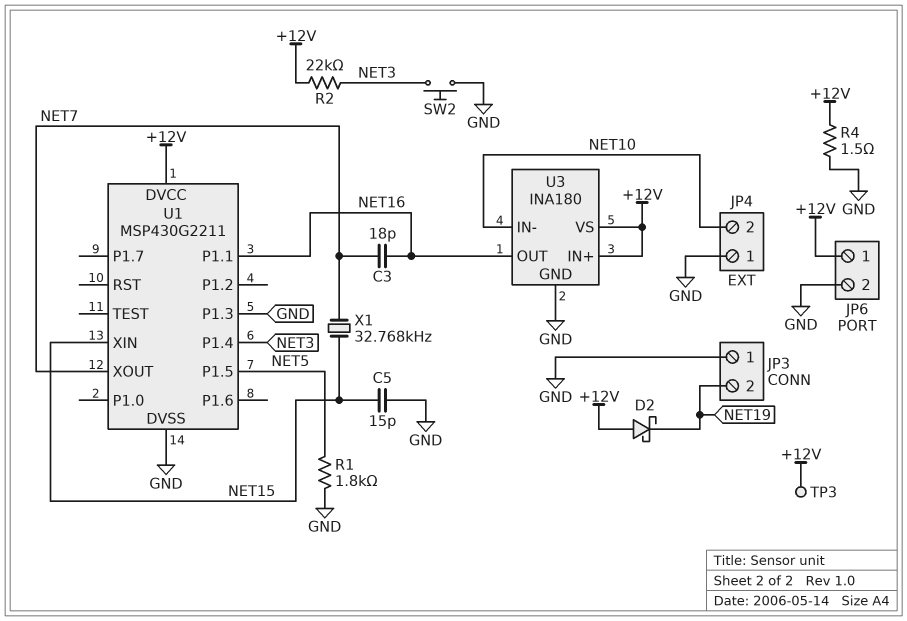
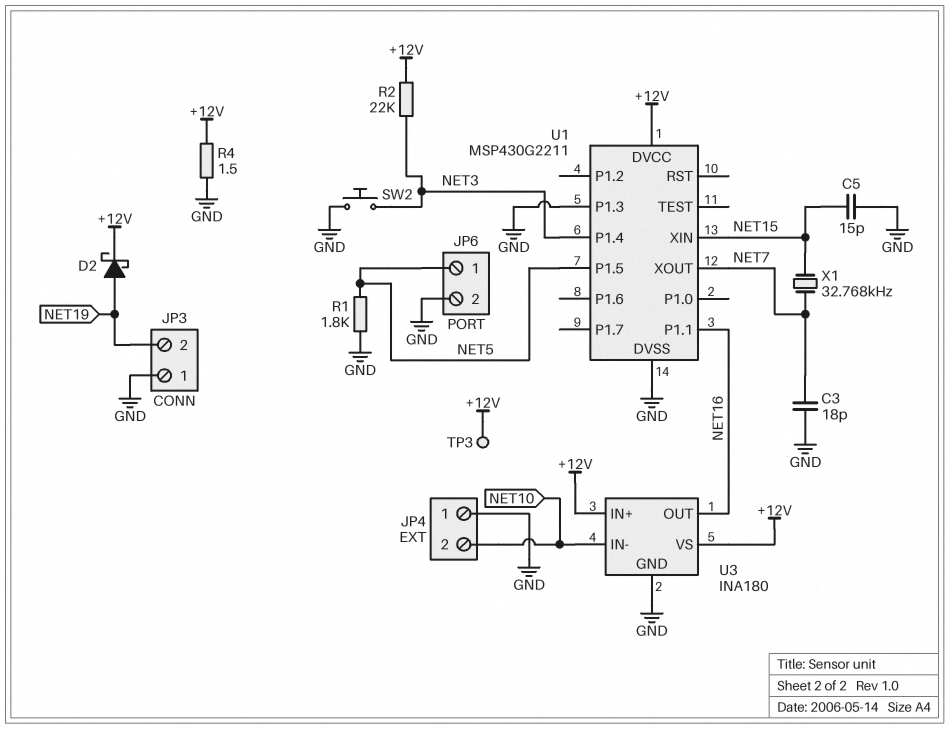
C3: 18pF (NET7, NET16) -> 18pF (GND, NET7)
D2: schottky (A +12V, K NET19) -> schottky (A NET19, K +12V)
JP6 pin 1: +12V -> NET5

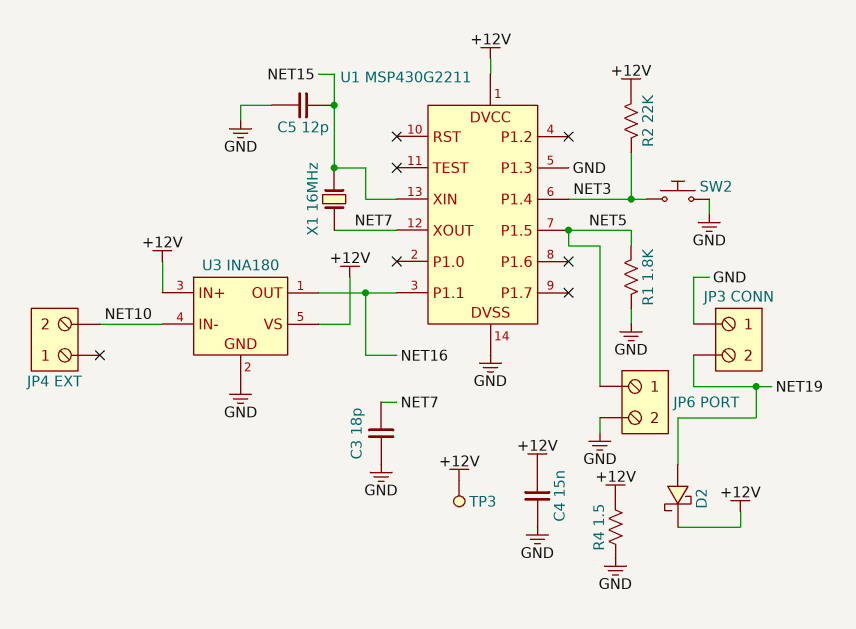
C4: none -> 15nF (+12V, GND)
C5: 15pF (GND, NET15) -> 12pF (GND, NET15)
JP4 pin 1: GND -> none
X1: 32.768kHz (NET7, NET15) -> 16MHz (NET7, NET15)

